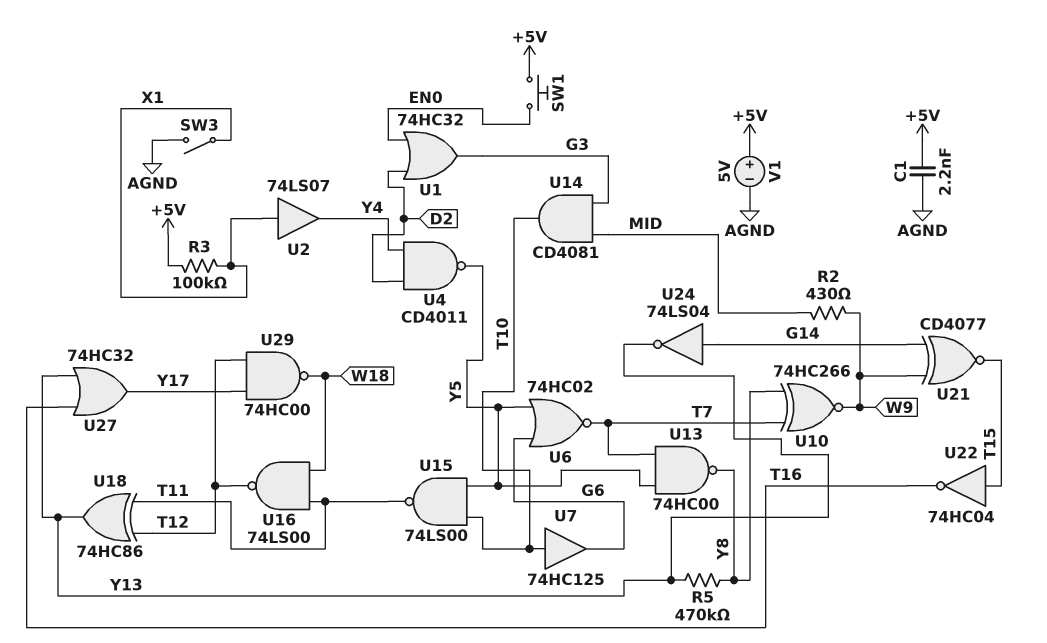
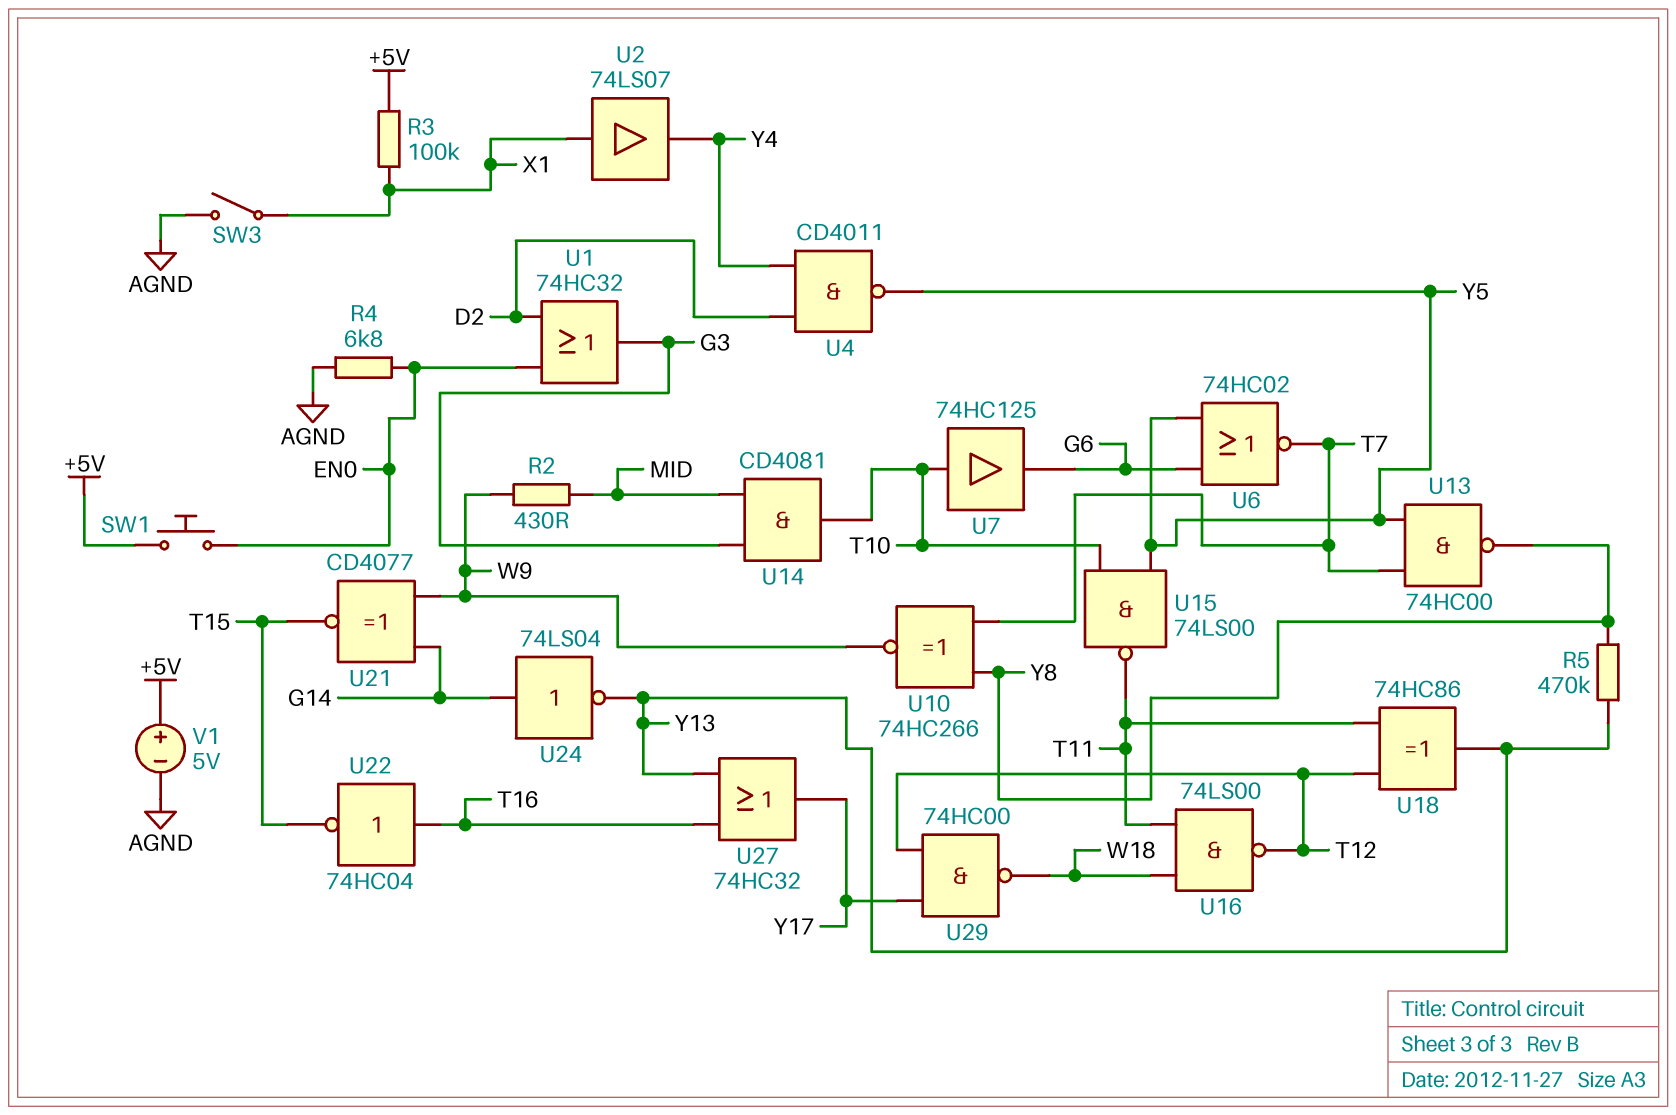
C1: 2.2nF (+5V, AGND) -> none
R4: none -> 6.8k (AGND, EN0)
U22: NOT 74HC04 (in T15, out T16) -> NOT 74HC04 (in T16, out T15)

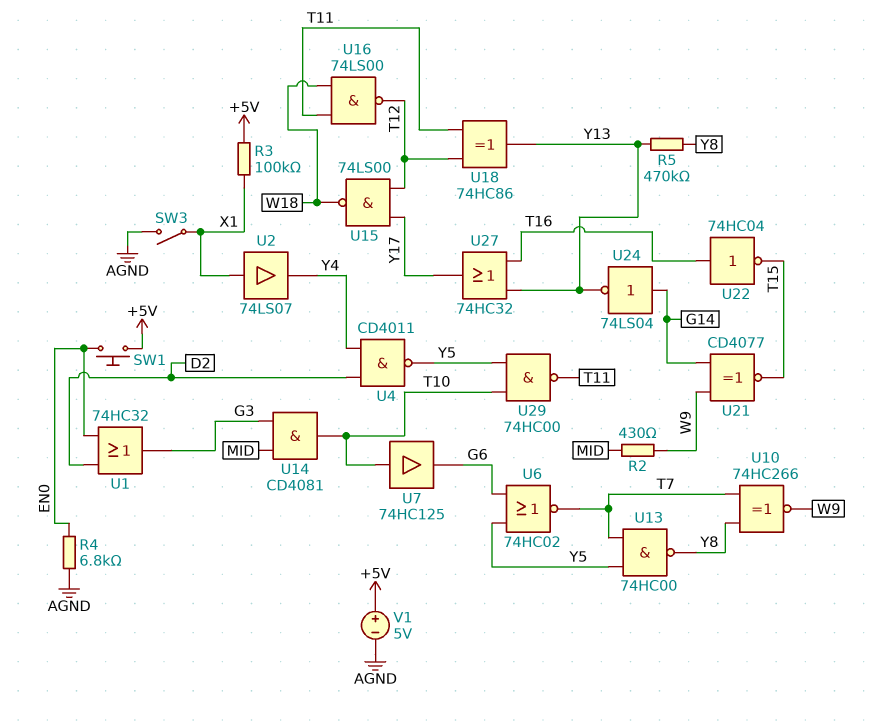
U15: NAND 74LS00 (in T10, in Y5, out T11) -> NAND 74LS00 (in T12, in Y17, out W18)
U29: NAND 74HC00 (in T12, in Y17, out W18) -> NAND 74HC00 (in T10, in Y5, out T11)

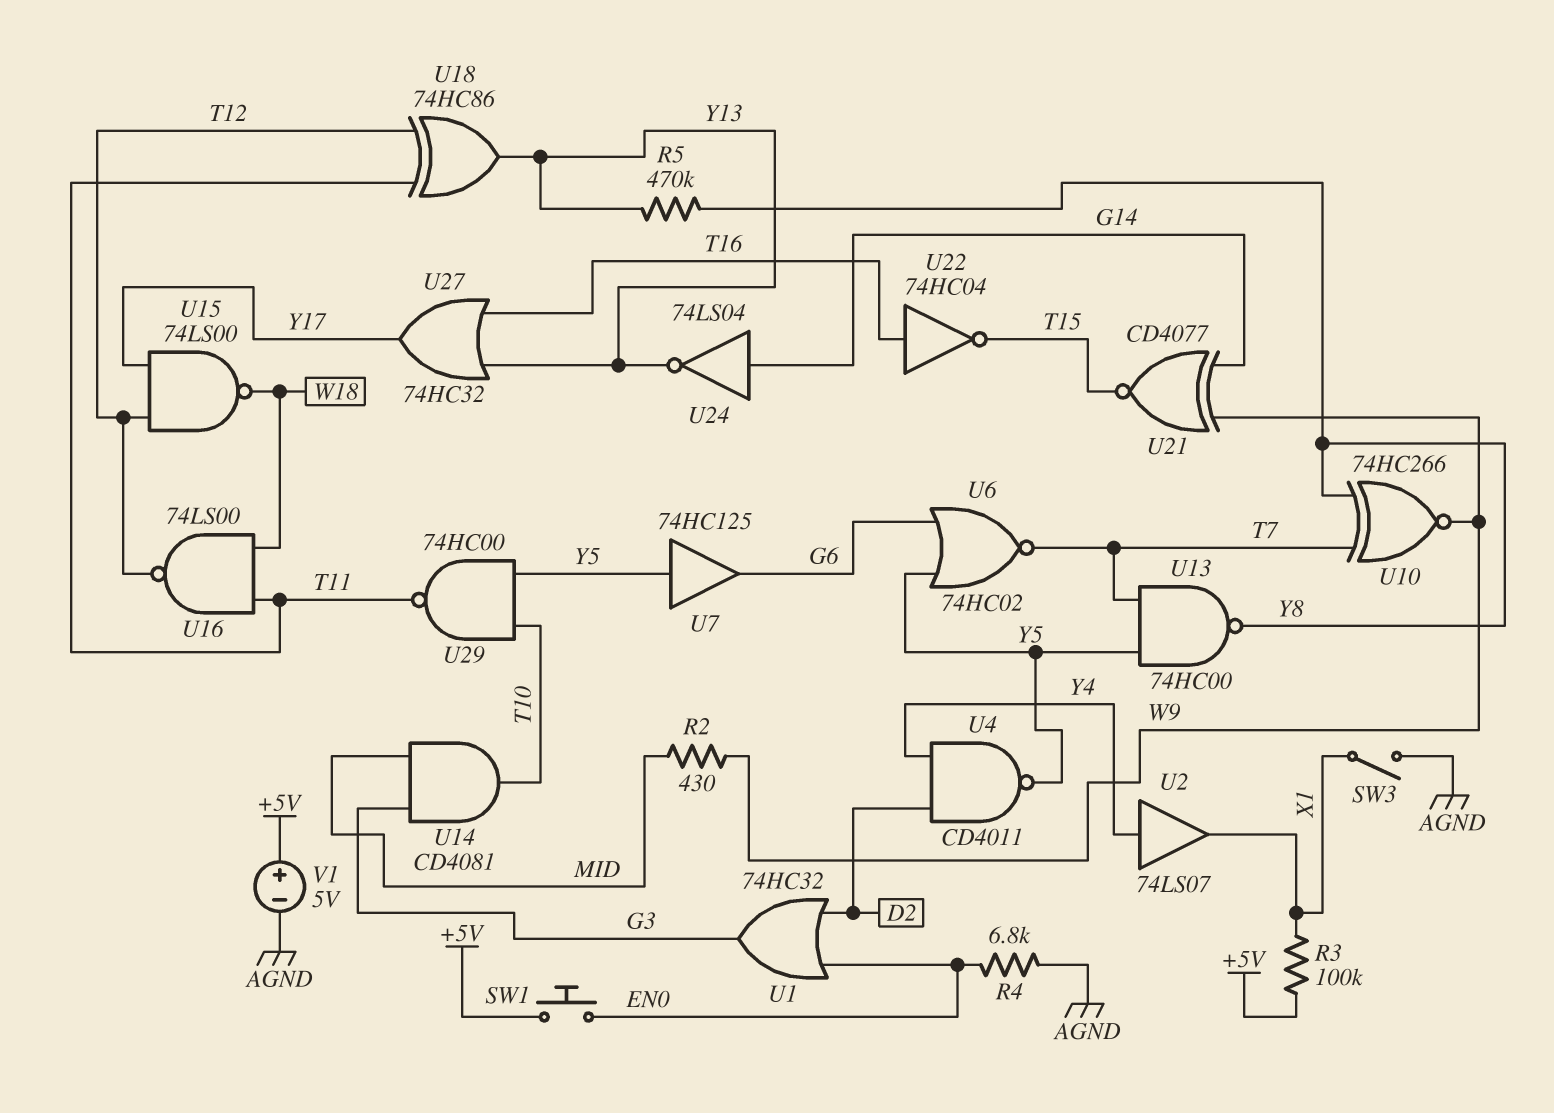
U2: buffer 74LS07 (in X1, out Y4) -> buffer 74LS07 (in Y4, out X1)
U7: buffer 74HC125 (in T10, out G6) -> buffer 74HC125 (in Y5, out G6)

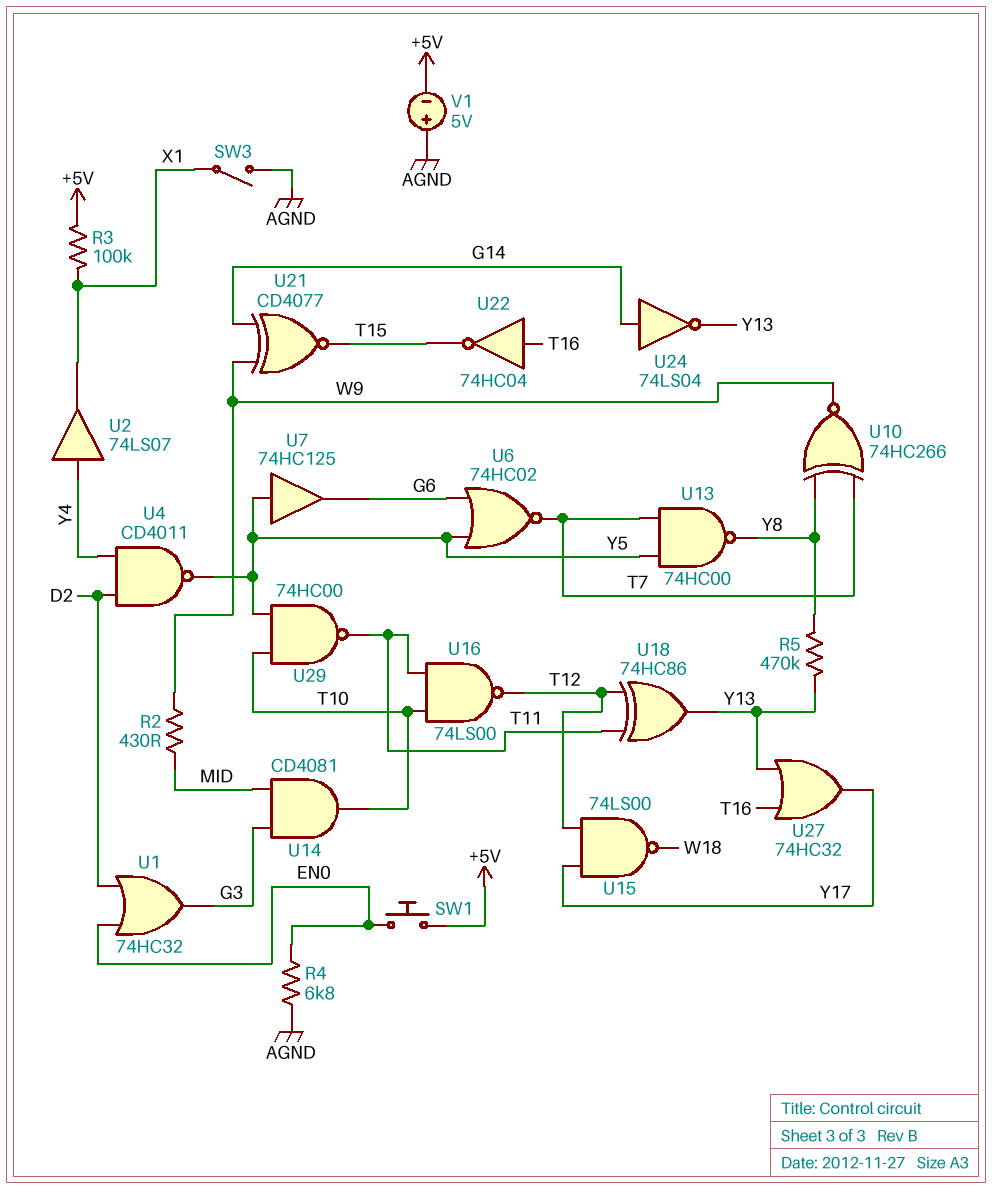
U16: NAND 74LS00 (in T11, in W18, out T12) -> NAND 74LS00 (in T10, in T11, out T12)
V1: 5V (plus +5V, minus AGND) -> 5V (plus AGND, minus +5V)

